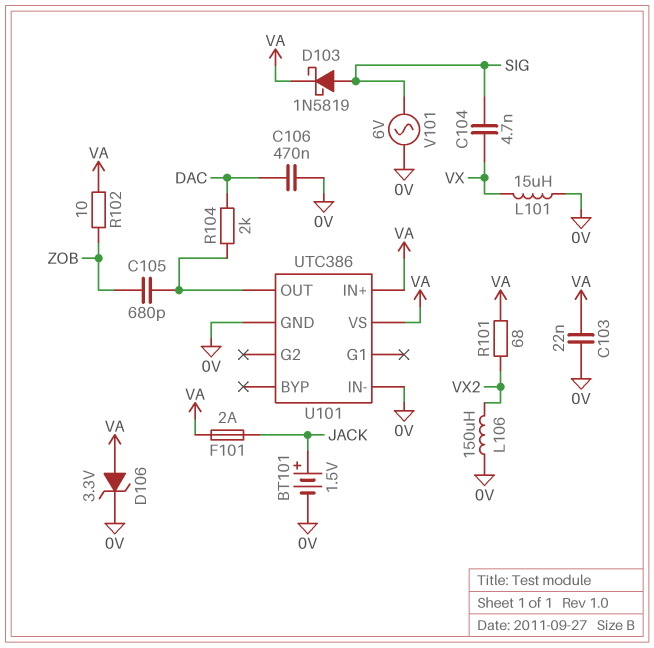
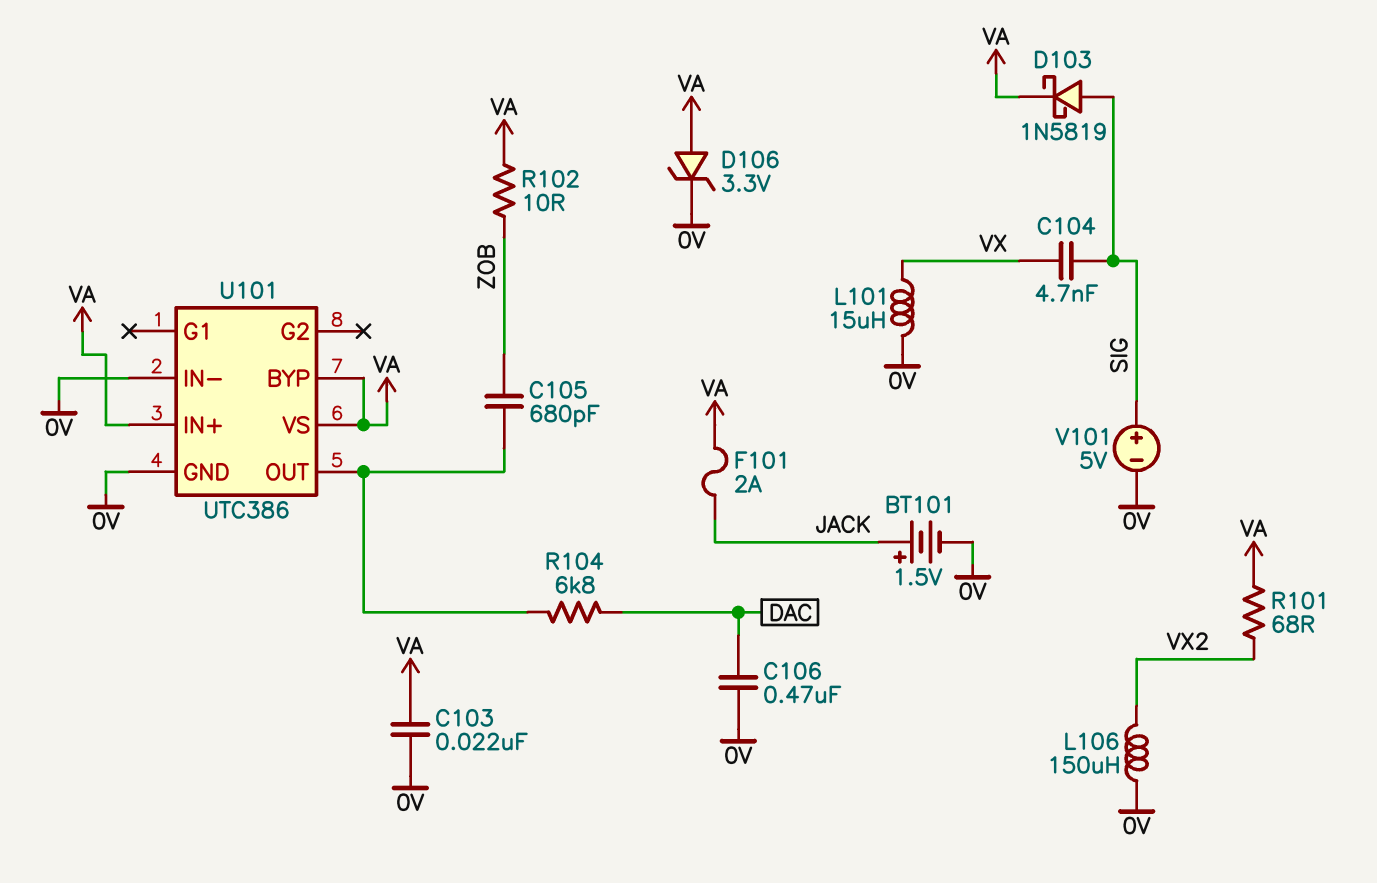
R104: 2k (DAC, U101/OUT) -> 6.8k (DAC, U101/OUT)
U101 pin BYP: none -> VA
V101: AC 6V (0V, SIG) -> 5V (plus SIG, minus 0V)

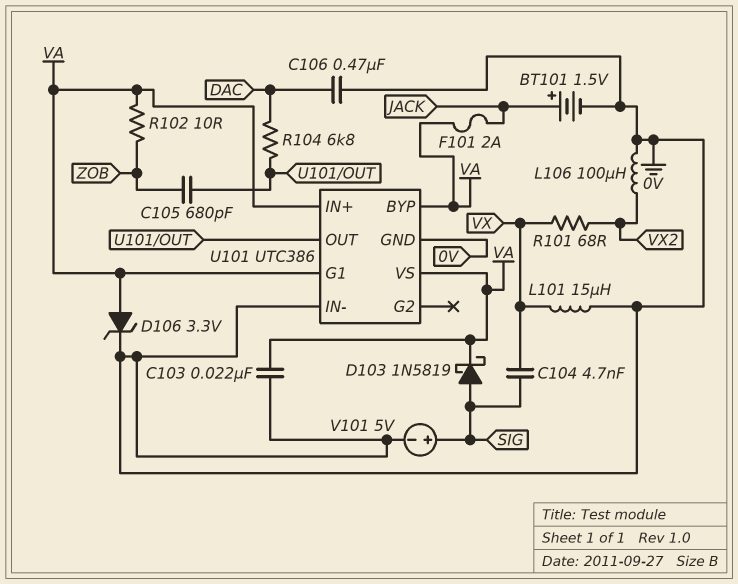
L106: 150uH (0V, VX2) -> 100uH (0V, VX2)
R101: 68 (VA, VX2) -> 68 (VX, VX2)
U101 pin G1: none -> VA

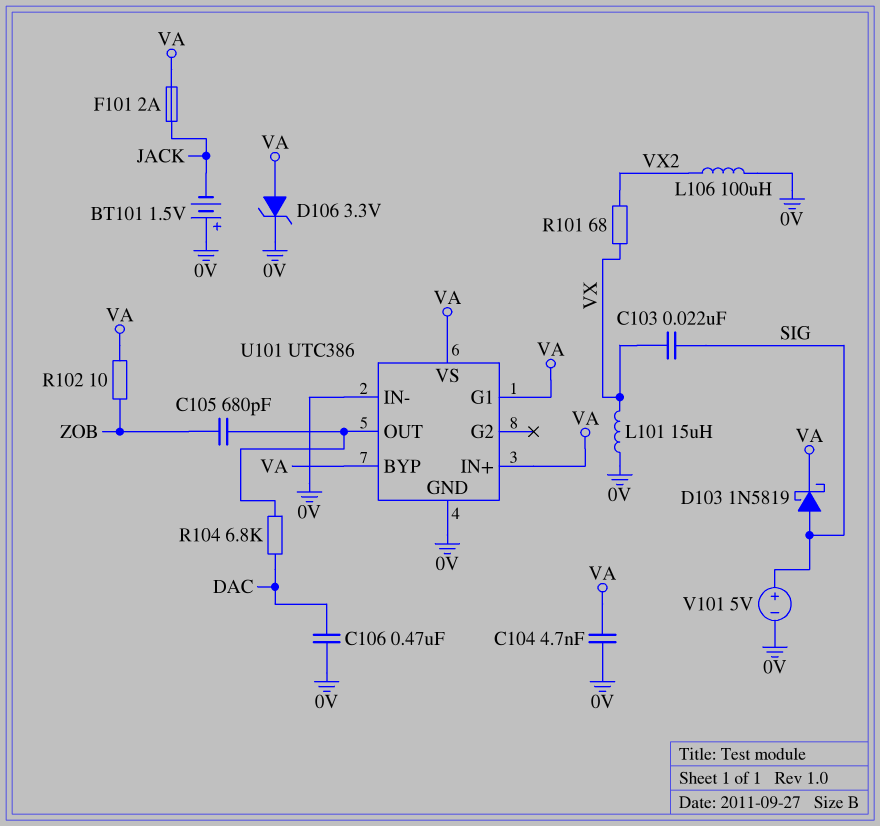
BT101: 1.5V (plus JACK, minus 0V) -> 1.5V (plus 0V, minus JACK)
C103: 22nF (0V, VA) -> 22nF (SIG, VX)
C104: 4.7nF (SIG, VX) -> 4.7nF (0V, VA)

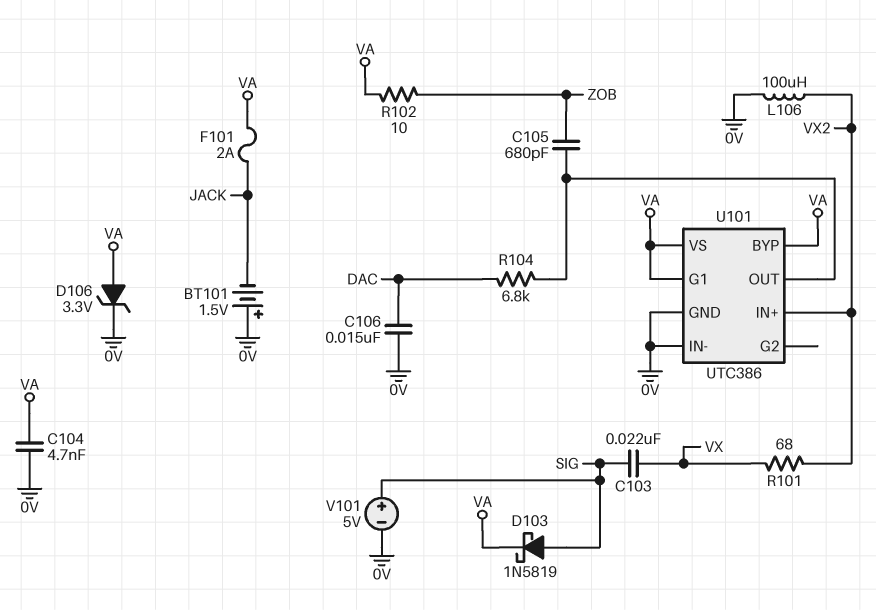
C106: 470nF (0V, DAC) -> 15nF (0V, DAC)
L101: 15uH (0V, VX) -> none
U101 pin IN+: VA -> VX2

